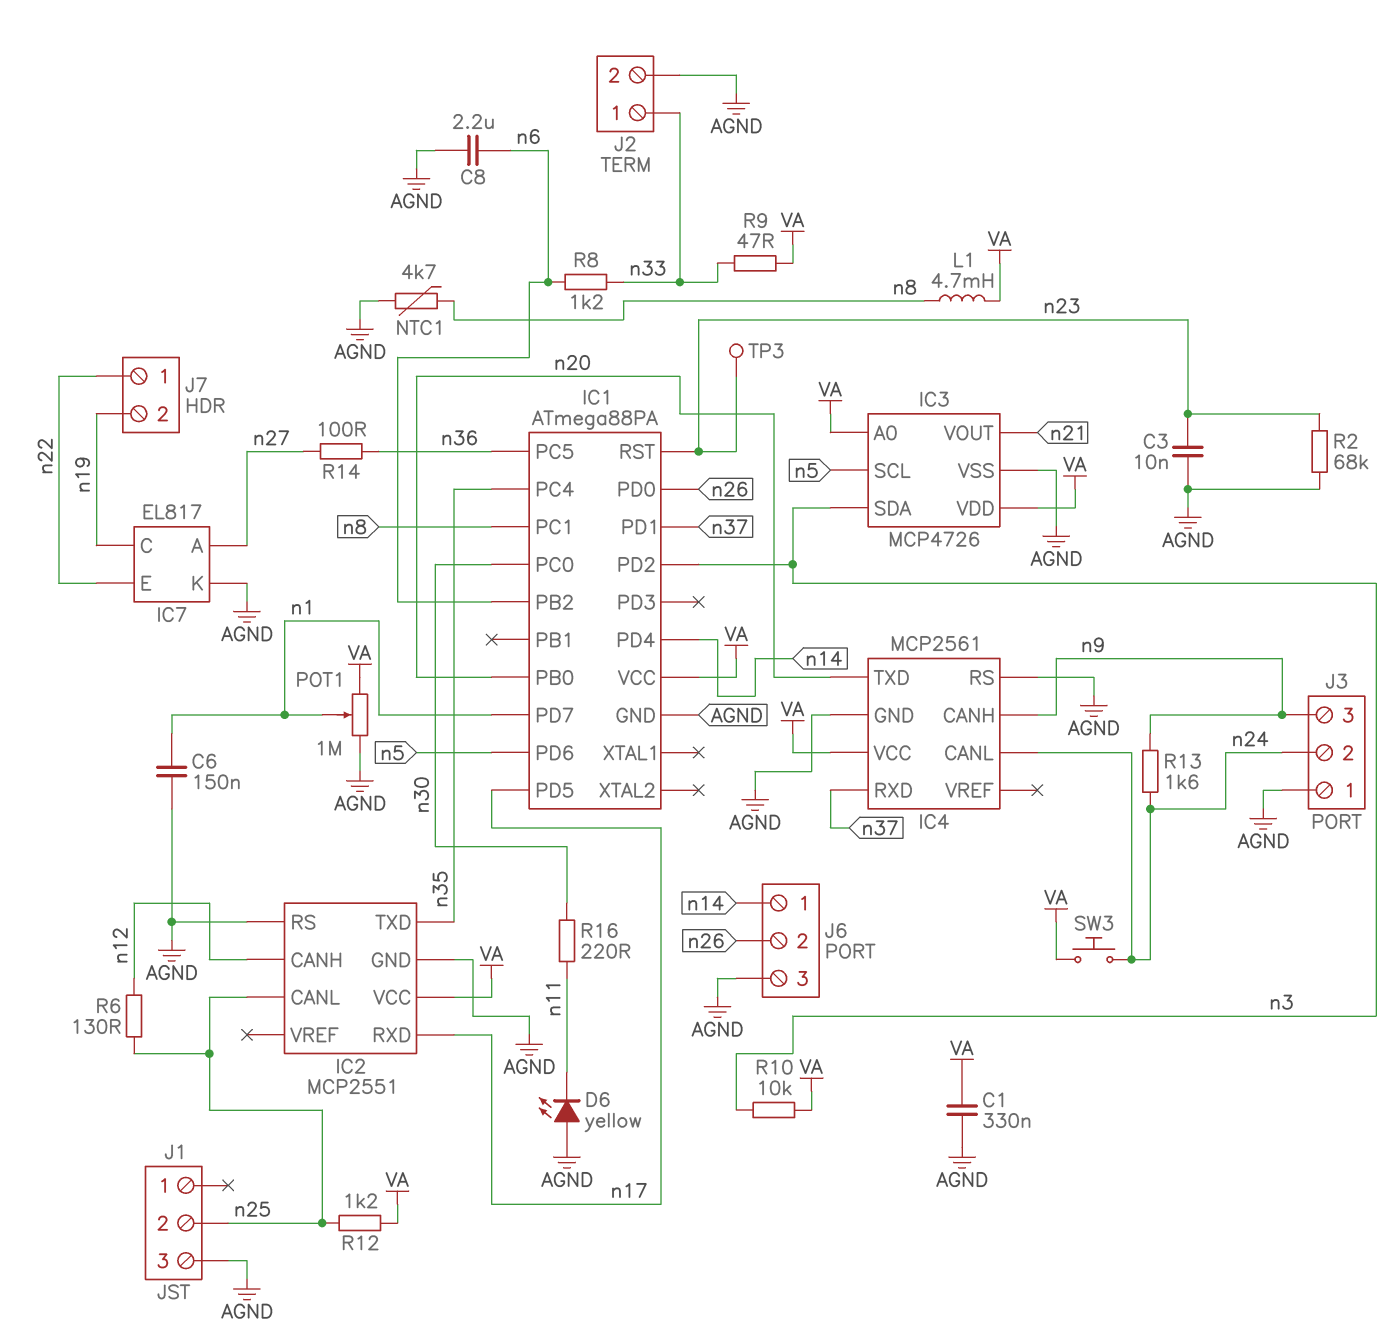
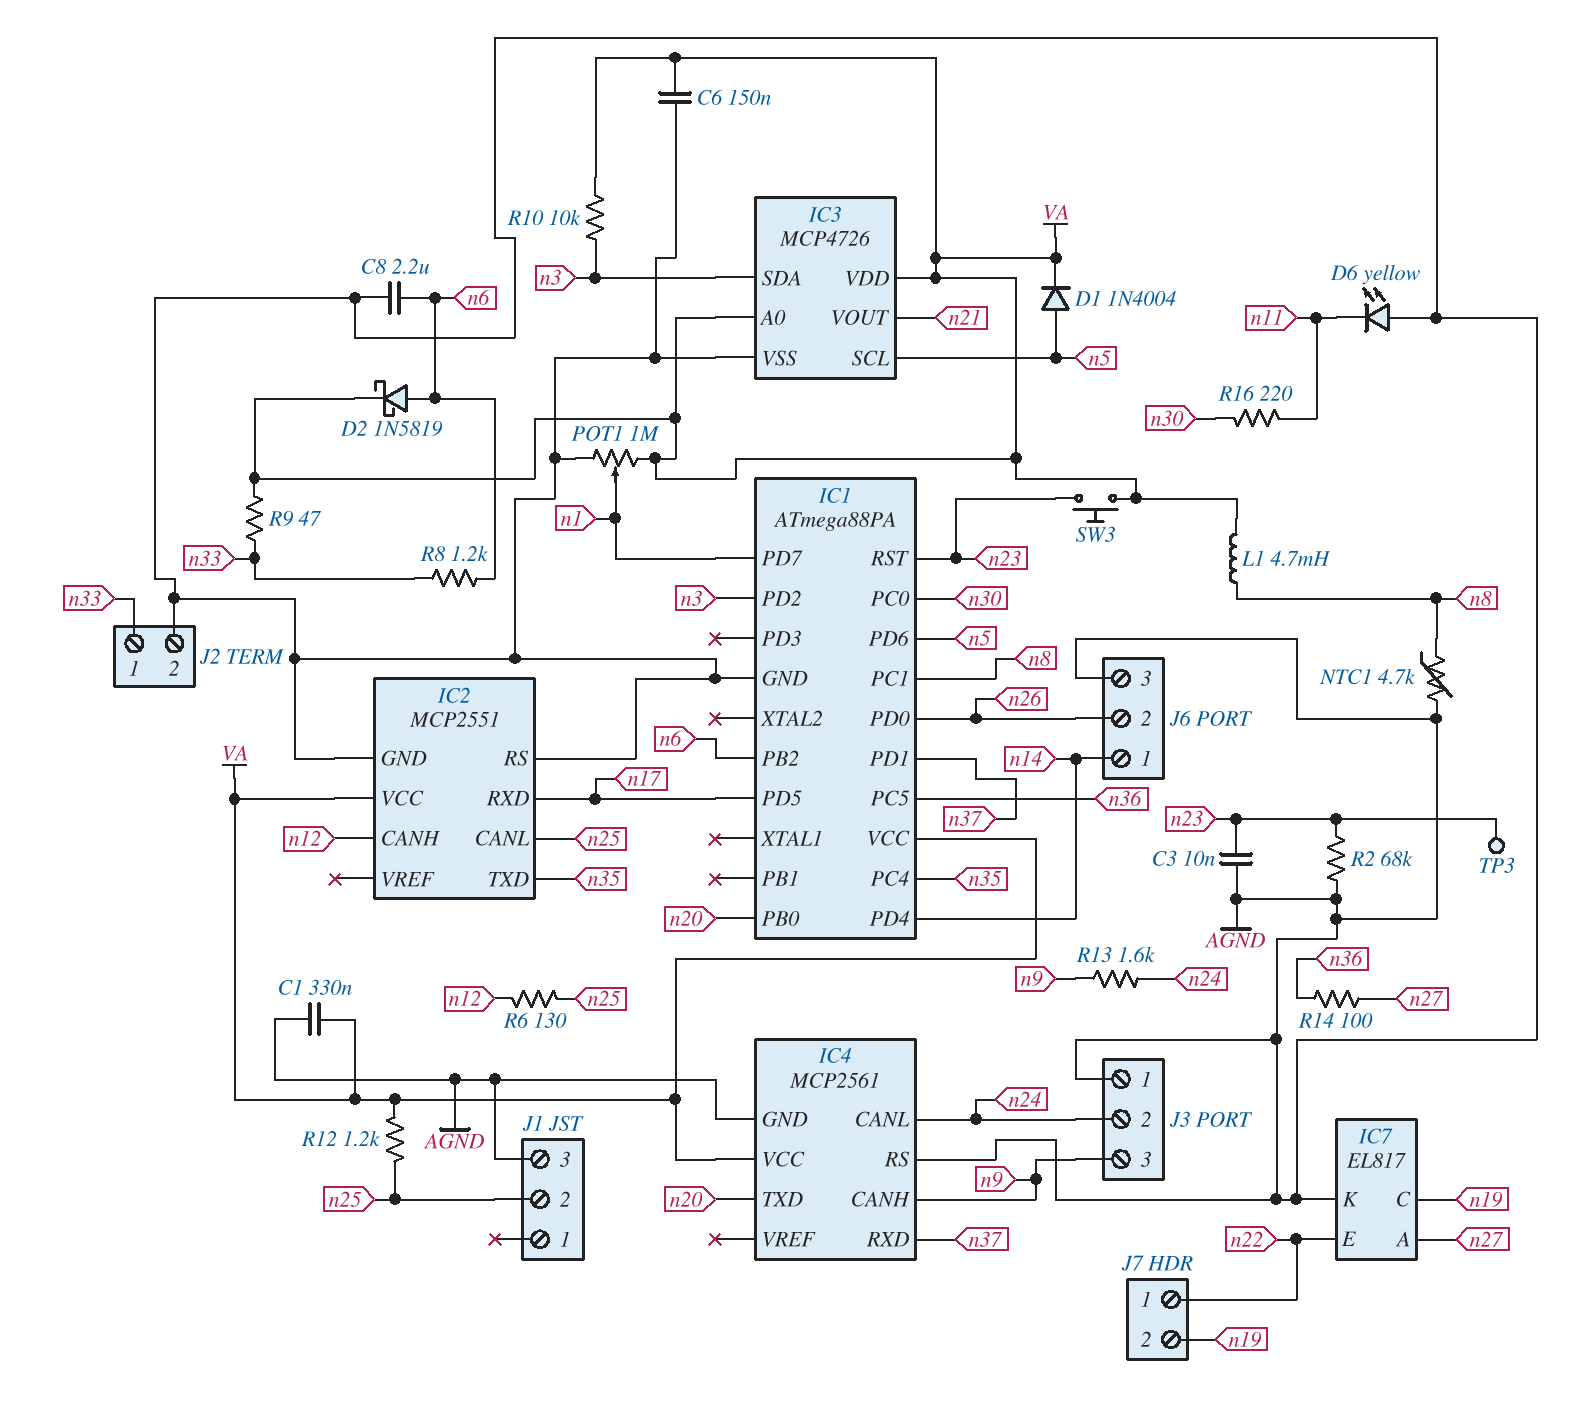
C6: 150nF (AGND, n1) -> 150nF (AGND, VA)
D1: none -> diode 1N4004 (A n5, K VA)
D2: none -> schottky 1N5819 (A n6, K VA)
SW3: button (VA, n24) -> button (VA, n23)

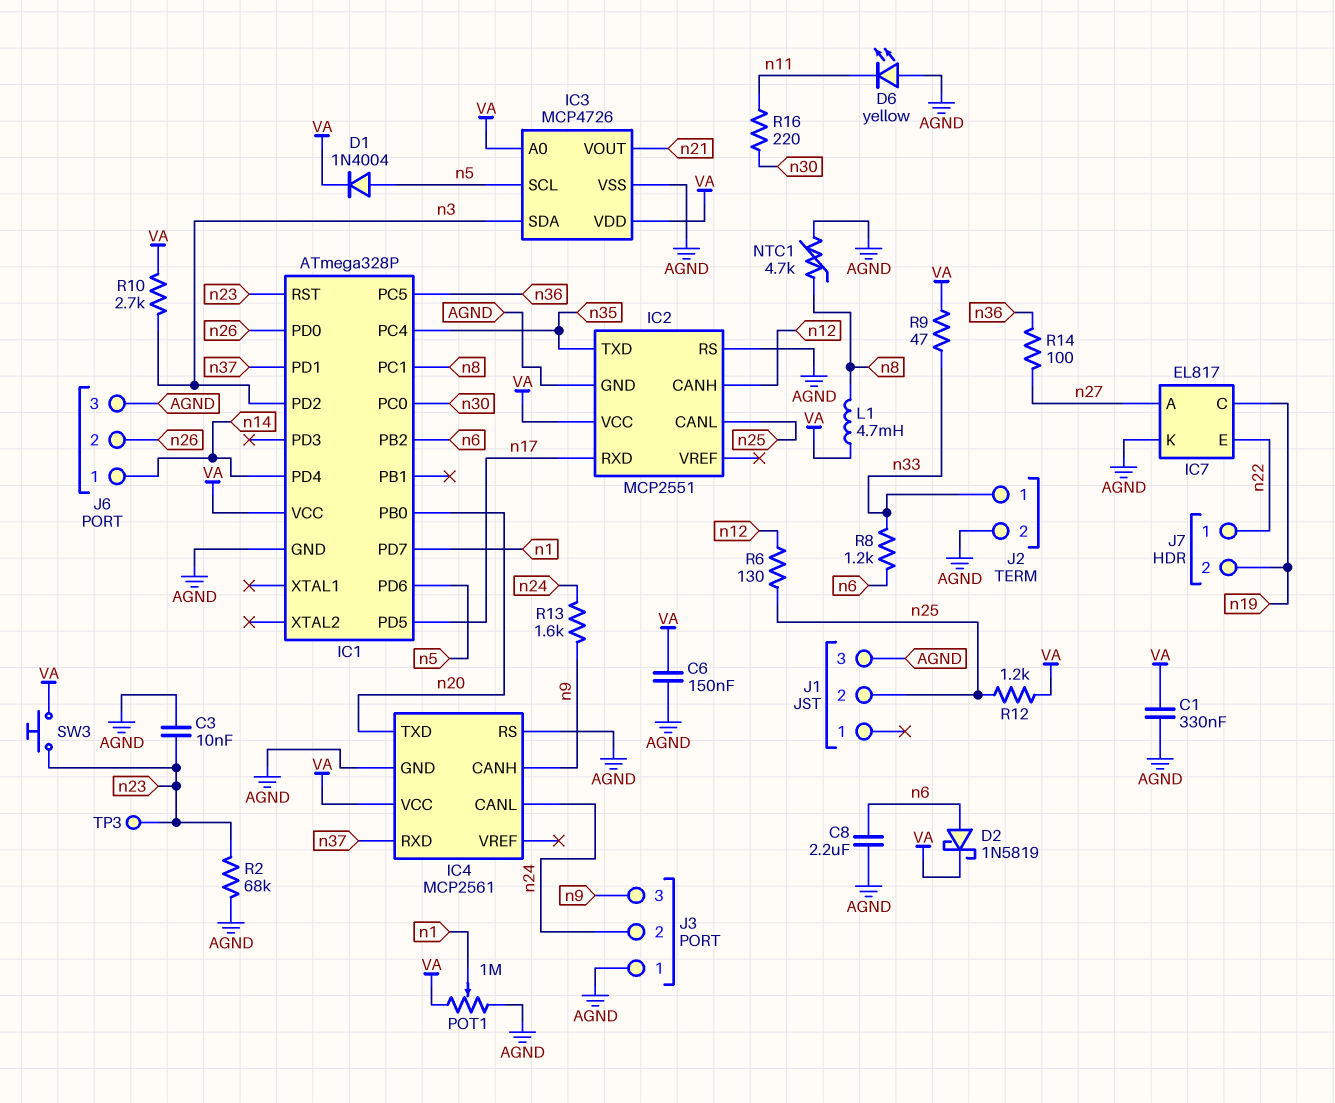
IC1: ATmega88PA -> ATmega328P
R10: 10k (VA, n3) -> 2.7k (VA, n3)

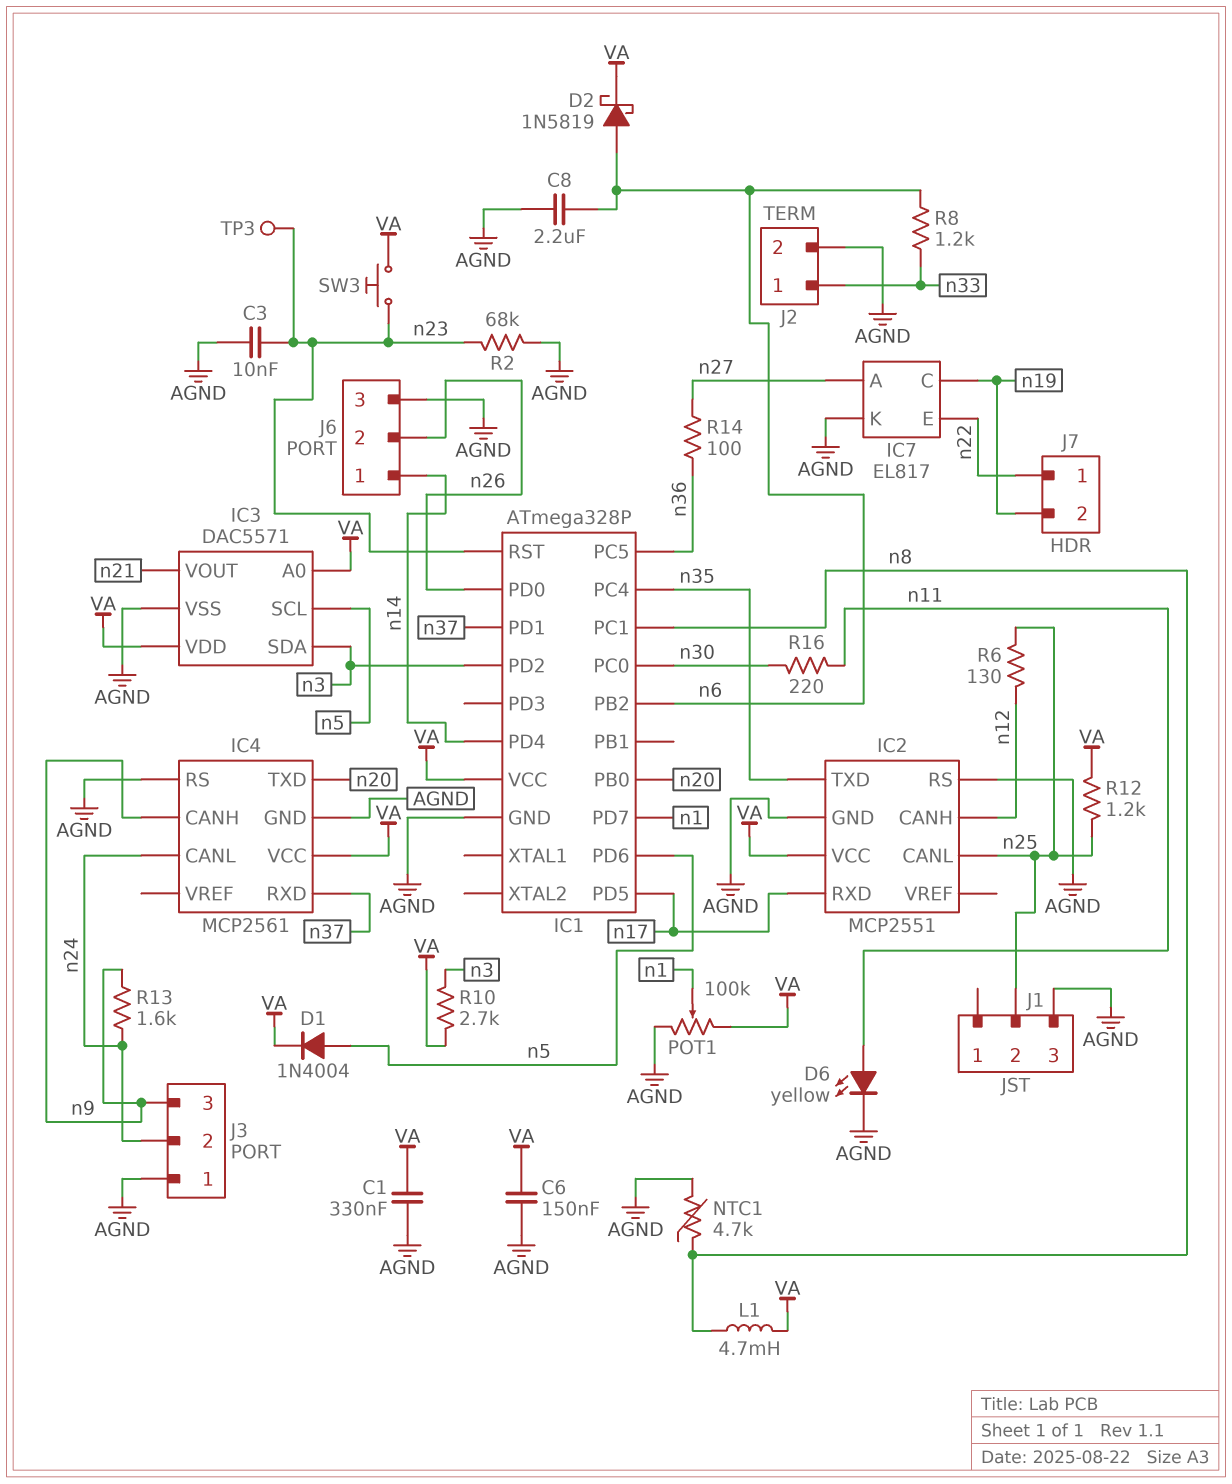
D6: LED yellow (A AGND, K n11) -> LED yellow (A n11, K AGND)
IC3: MCP4726 -> DAC5571
POT1: 1M (AGND, VA, wiper n1) -> 100k (AGND, VA, wiper n1)
R9: 47 (VA, n33) -> none

